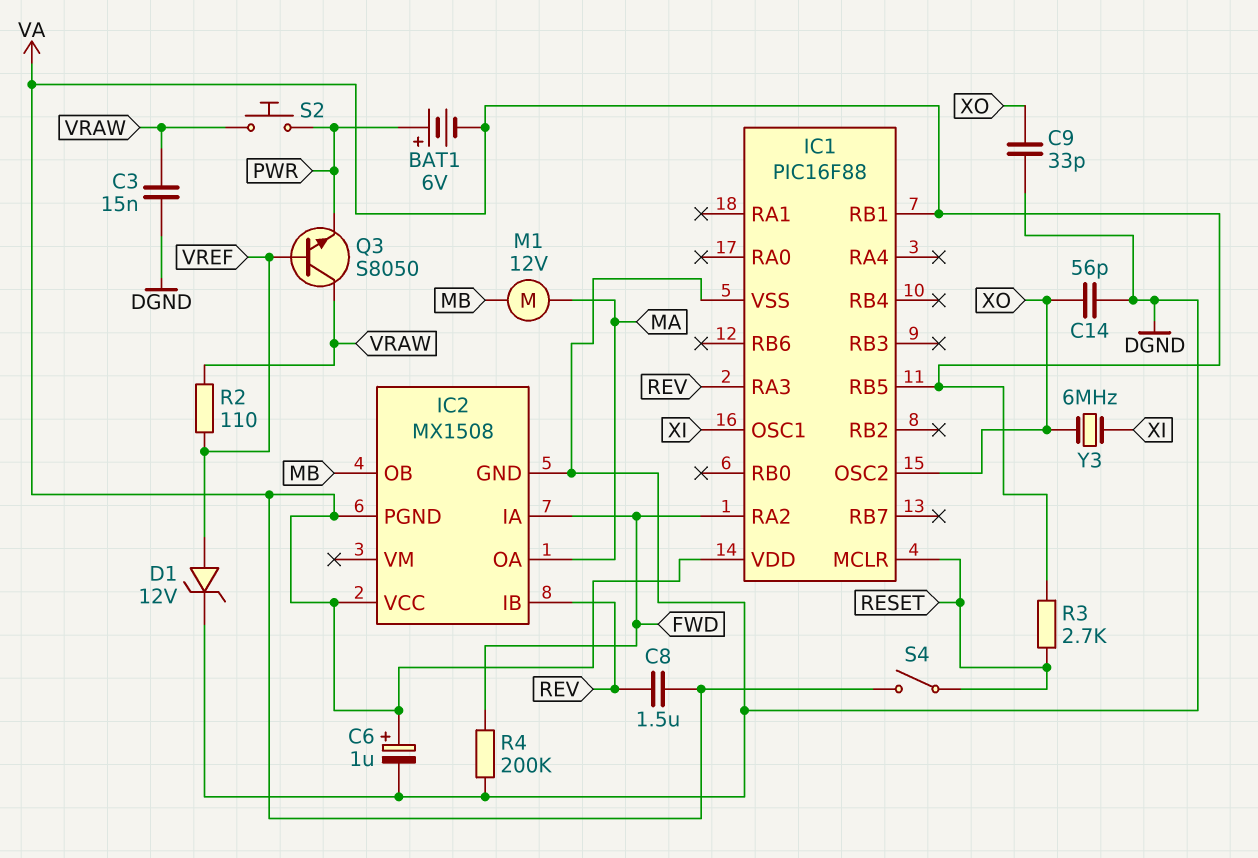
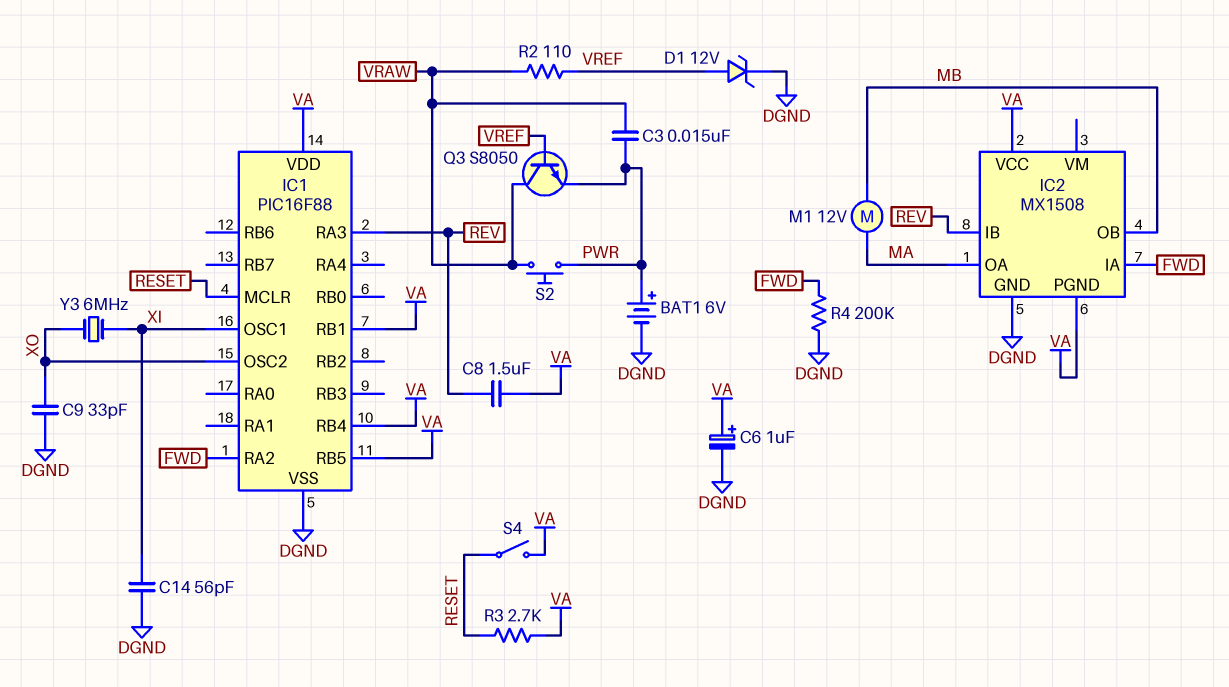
BAT1: 6V (plus PWR, minus VA) -> 6V (plus PWR, minus DGND)
C3: 15nF (DGND, VRAW) -> 15nF (PWR, VRAW)
C14: 56pF (DGND, XO) -> 56pF (DGND, XI)
IC1 pin RB4: none -> VA

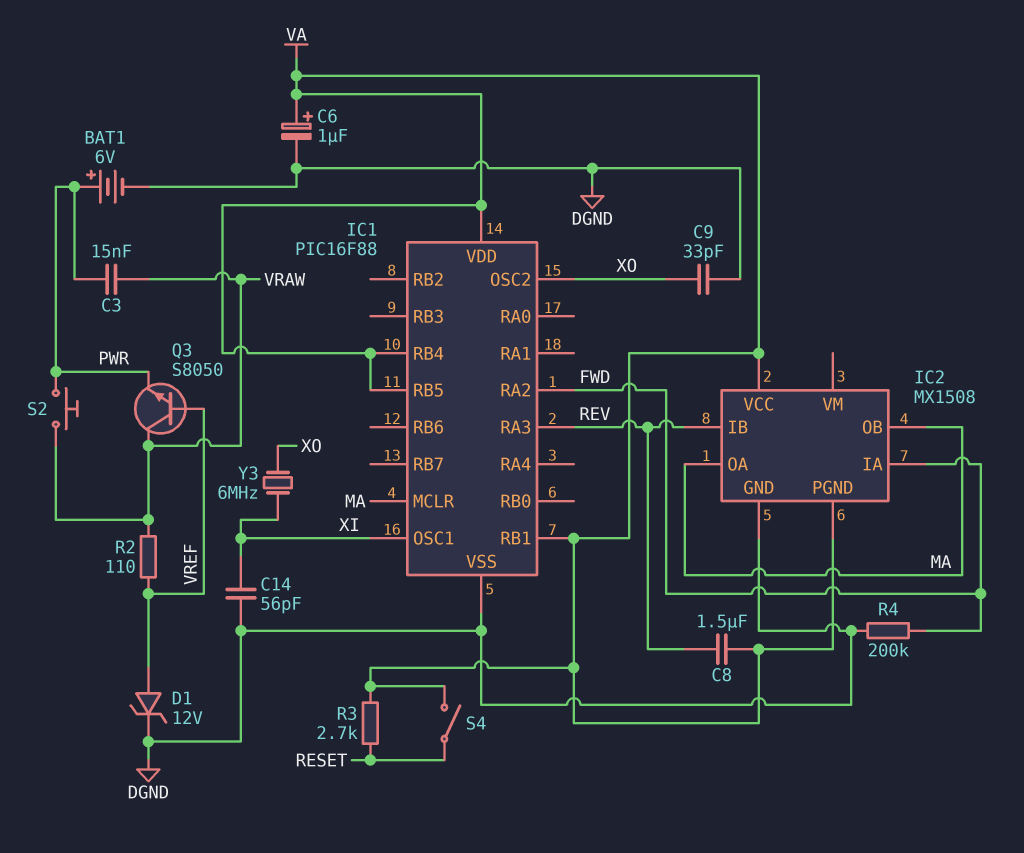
IC1 pin MCLR: RESET -> MA
IC2 pin OB: MB -> MA
M1: motor 12V (MA, MB) -> none

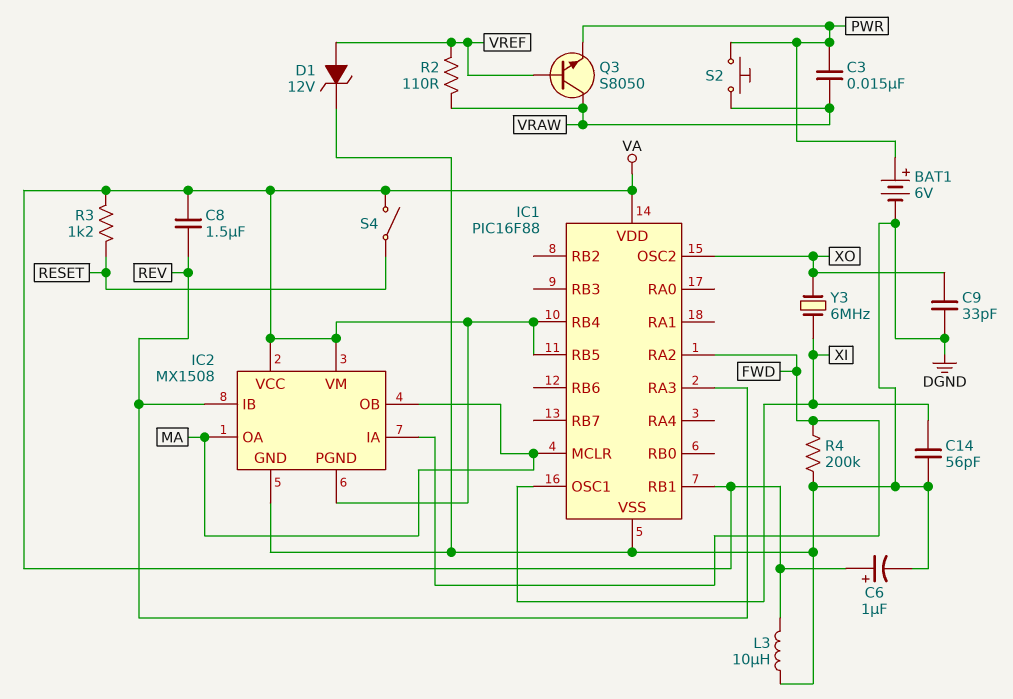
IC2 pin VM: none -> VA
L3: none -> 10uH (DGND, VA)
R3: 2.7k (RESET, VA) -> 1.2k (RESET, VA)

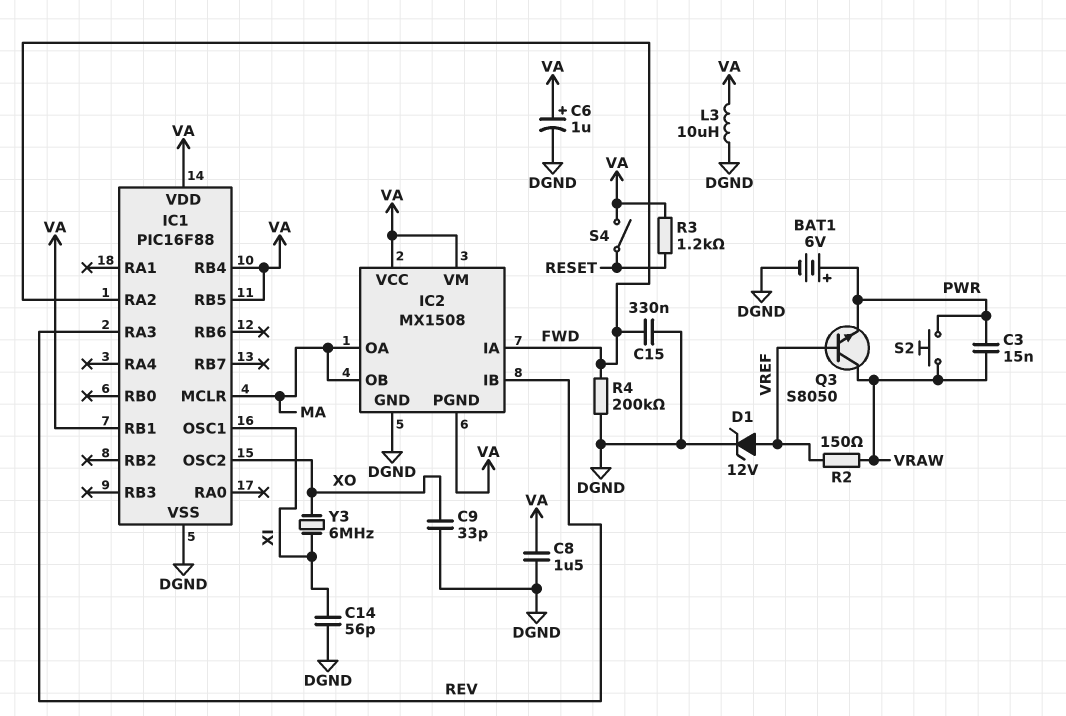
C8: 1.5uF (REV, VA) -> 1.5uF (DGND, VA)
C15: none -> 330nF (DGND, FWD)
R2: 110 (VRAW, VREF) -> 150 (VRAW, VREF)

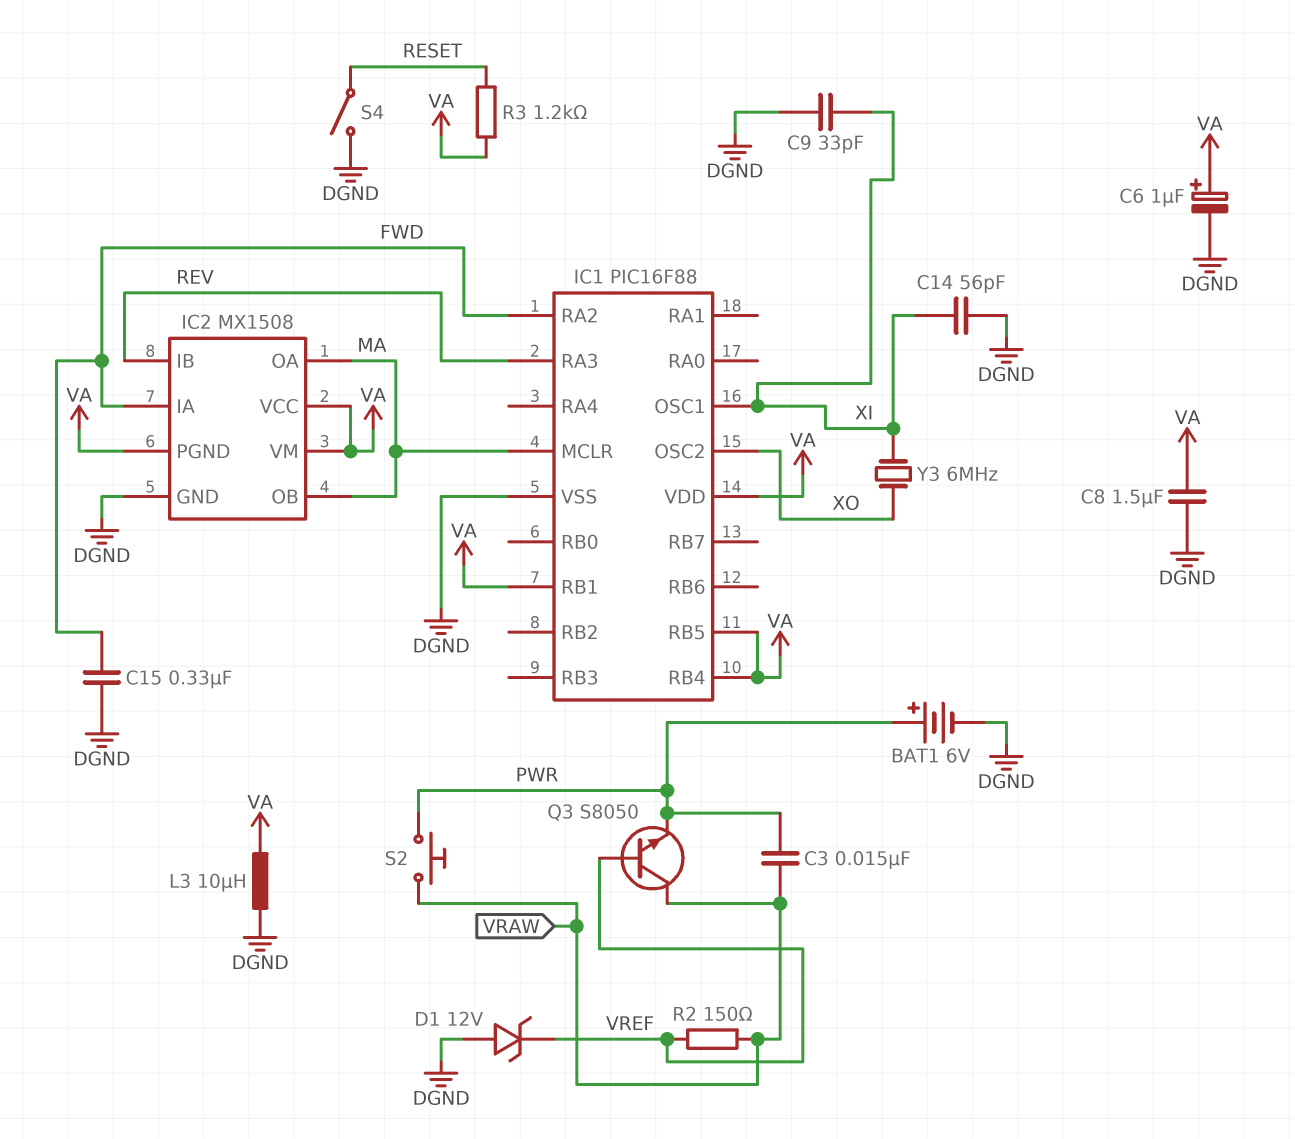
C9: 33pF (DGND, XO) -> 33pF (DGND, XI)
D1: zener 12V (A VREF, K DGND) -> zener 12V (A DGND, K VREF)
R4: 200k (DGND, FWD) -> none
S4: switch (RESET, VA) -> switch (DGND, RESET)

